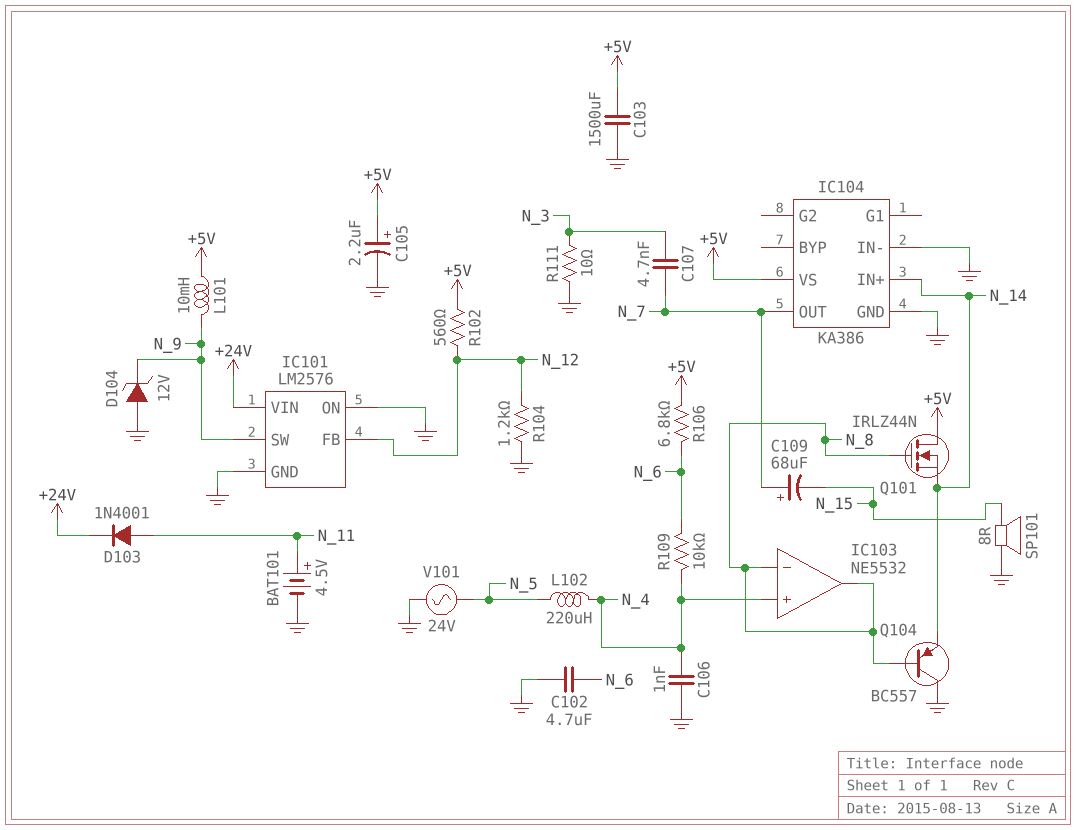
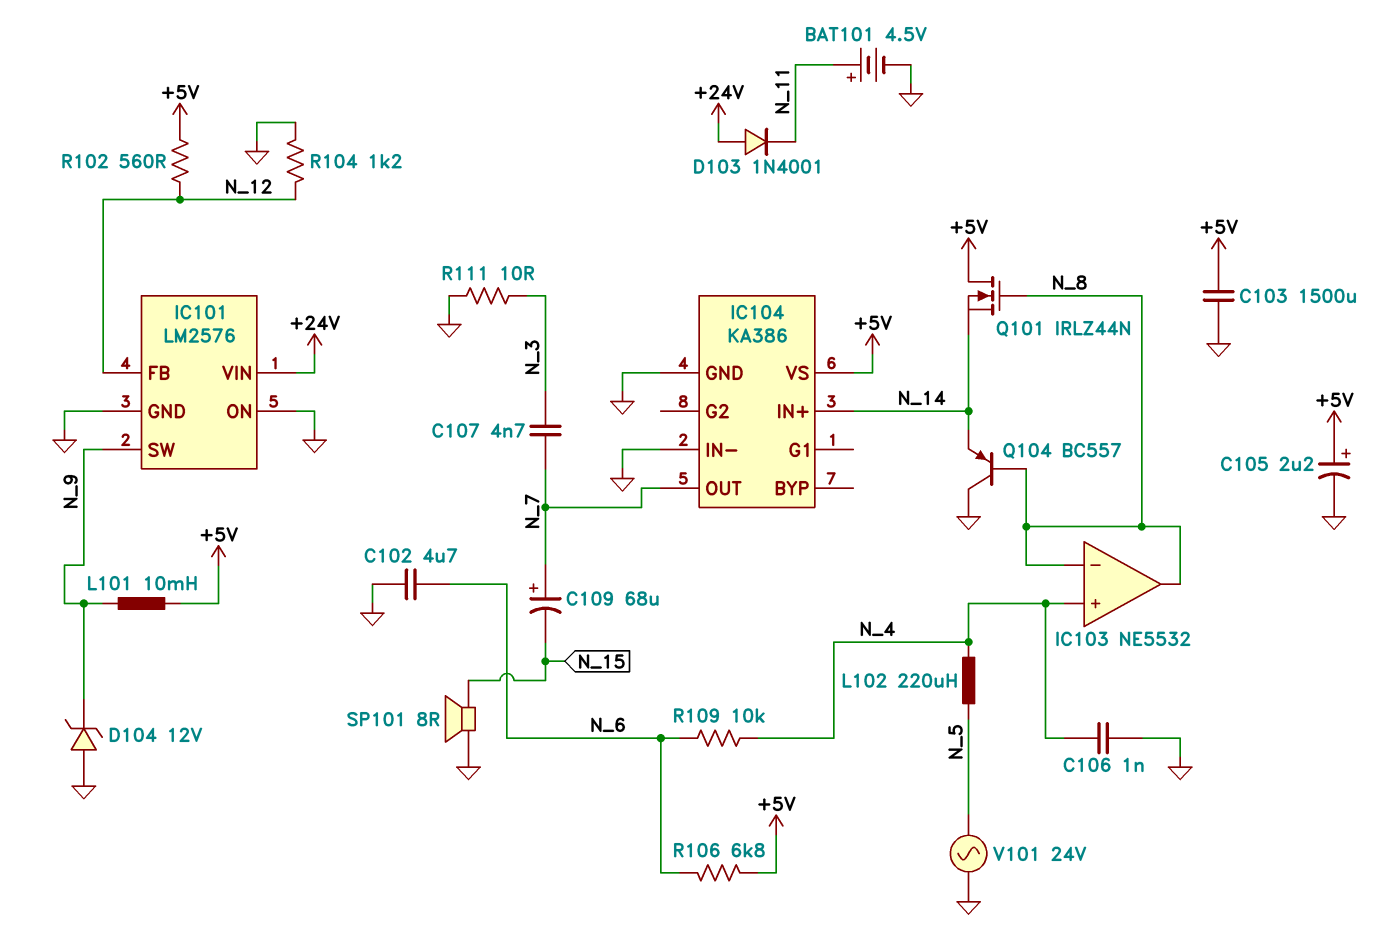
D103: diode 1N4001 (A N_11, K +24V) -> diode 1N4001 (A +24V, K N_11)

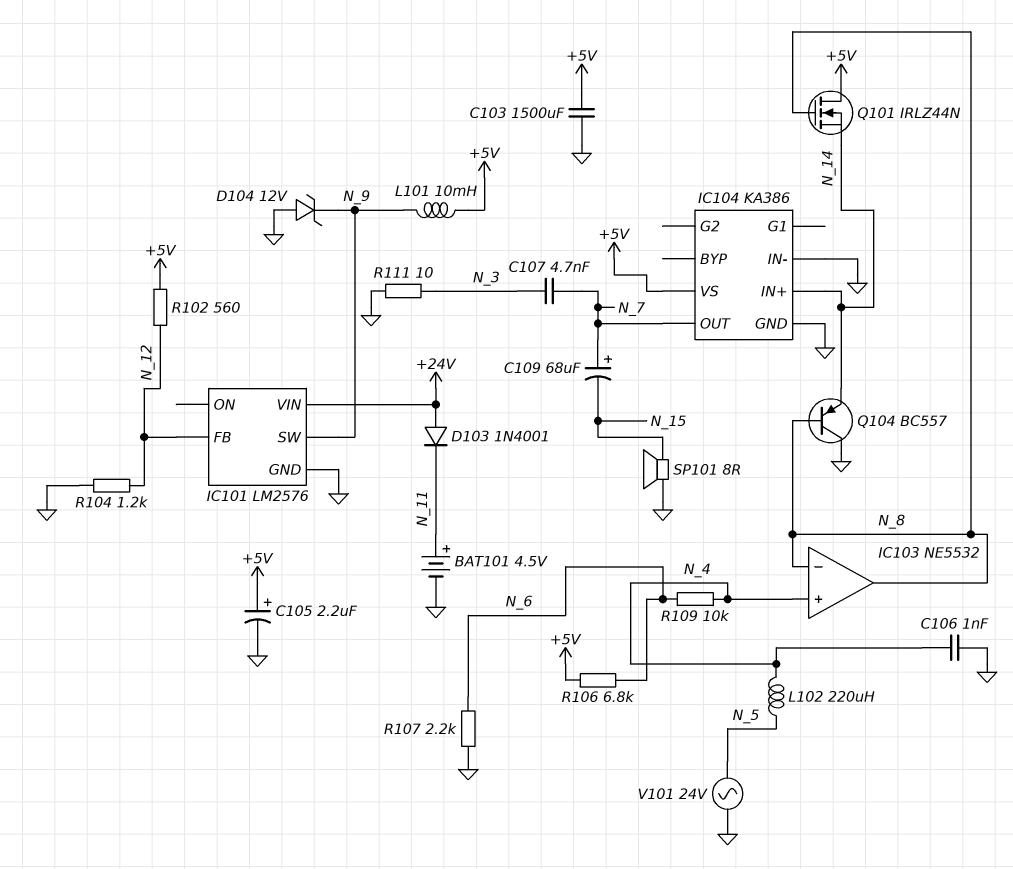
C102: 4.7uF (GND, N_6) -> none
IC101 pin ON: GND -> none
R107: none -> 2.2k (GND, N_6)

